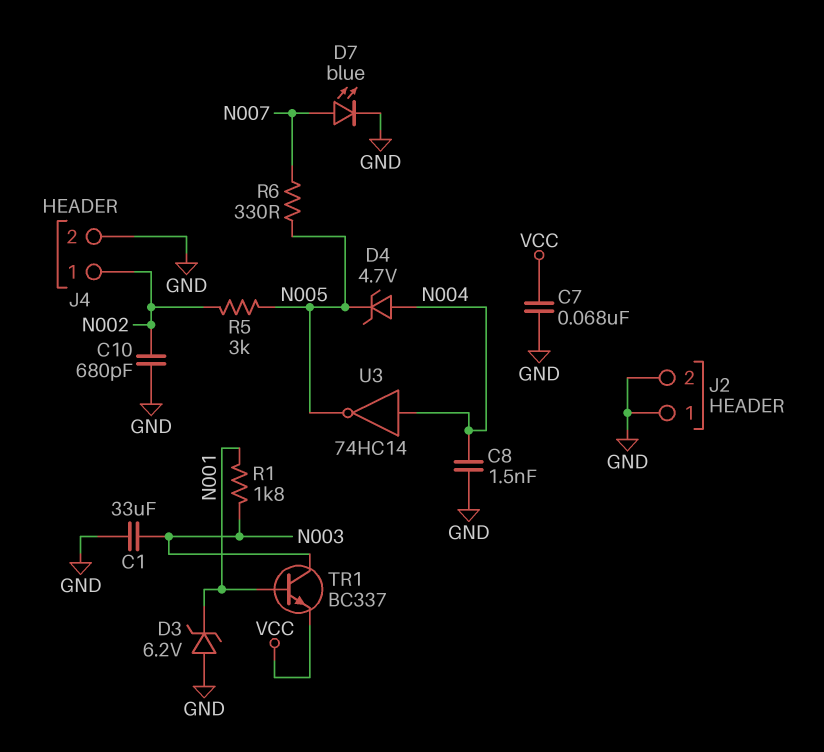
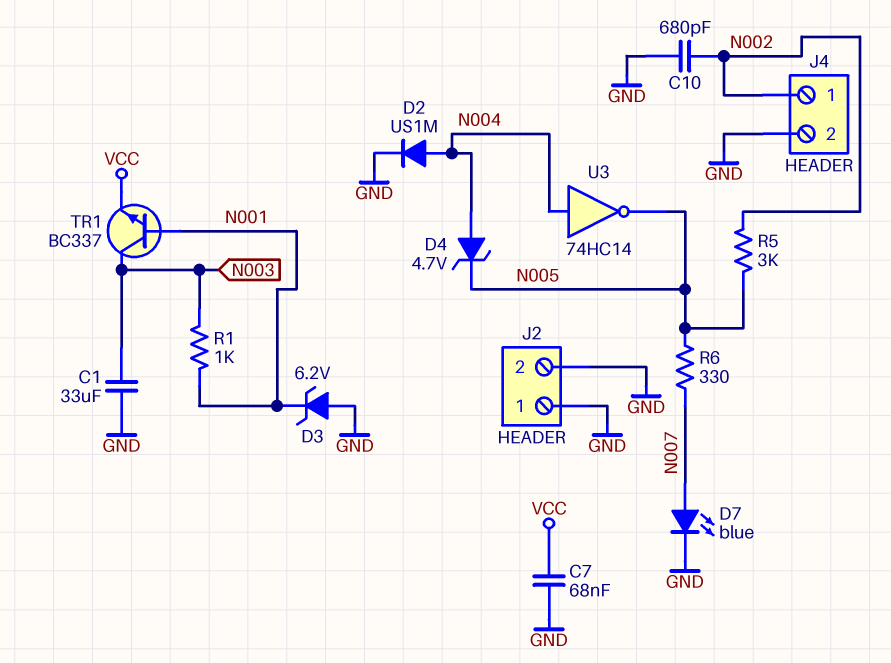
C8: 1.5nF (GND, N004) -> none
D2: none -> diode US1M (A N004, K GND)
R1: 1.8k (N001, N003) -> 1k (N001, N003)

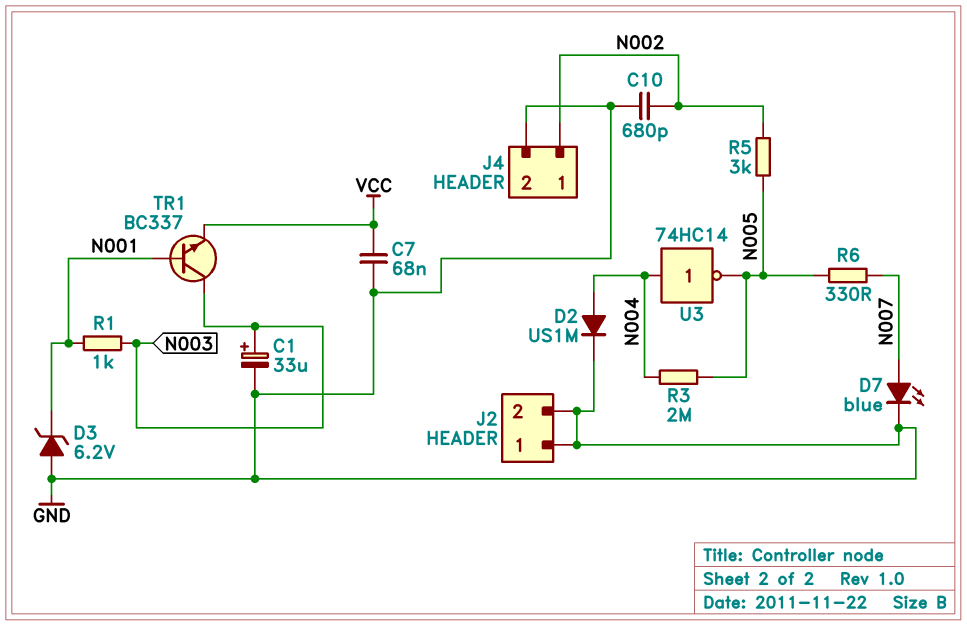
C1: 33uF (GND, N003) -> 33uF (plus N003, minus GND)
D4: zener 4.7V (A N004, K N005) -> none
R3: none -> 2M (N004, N005)

